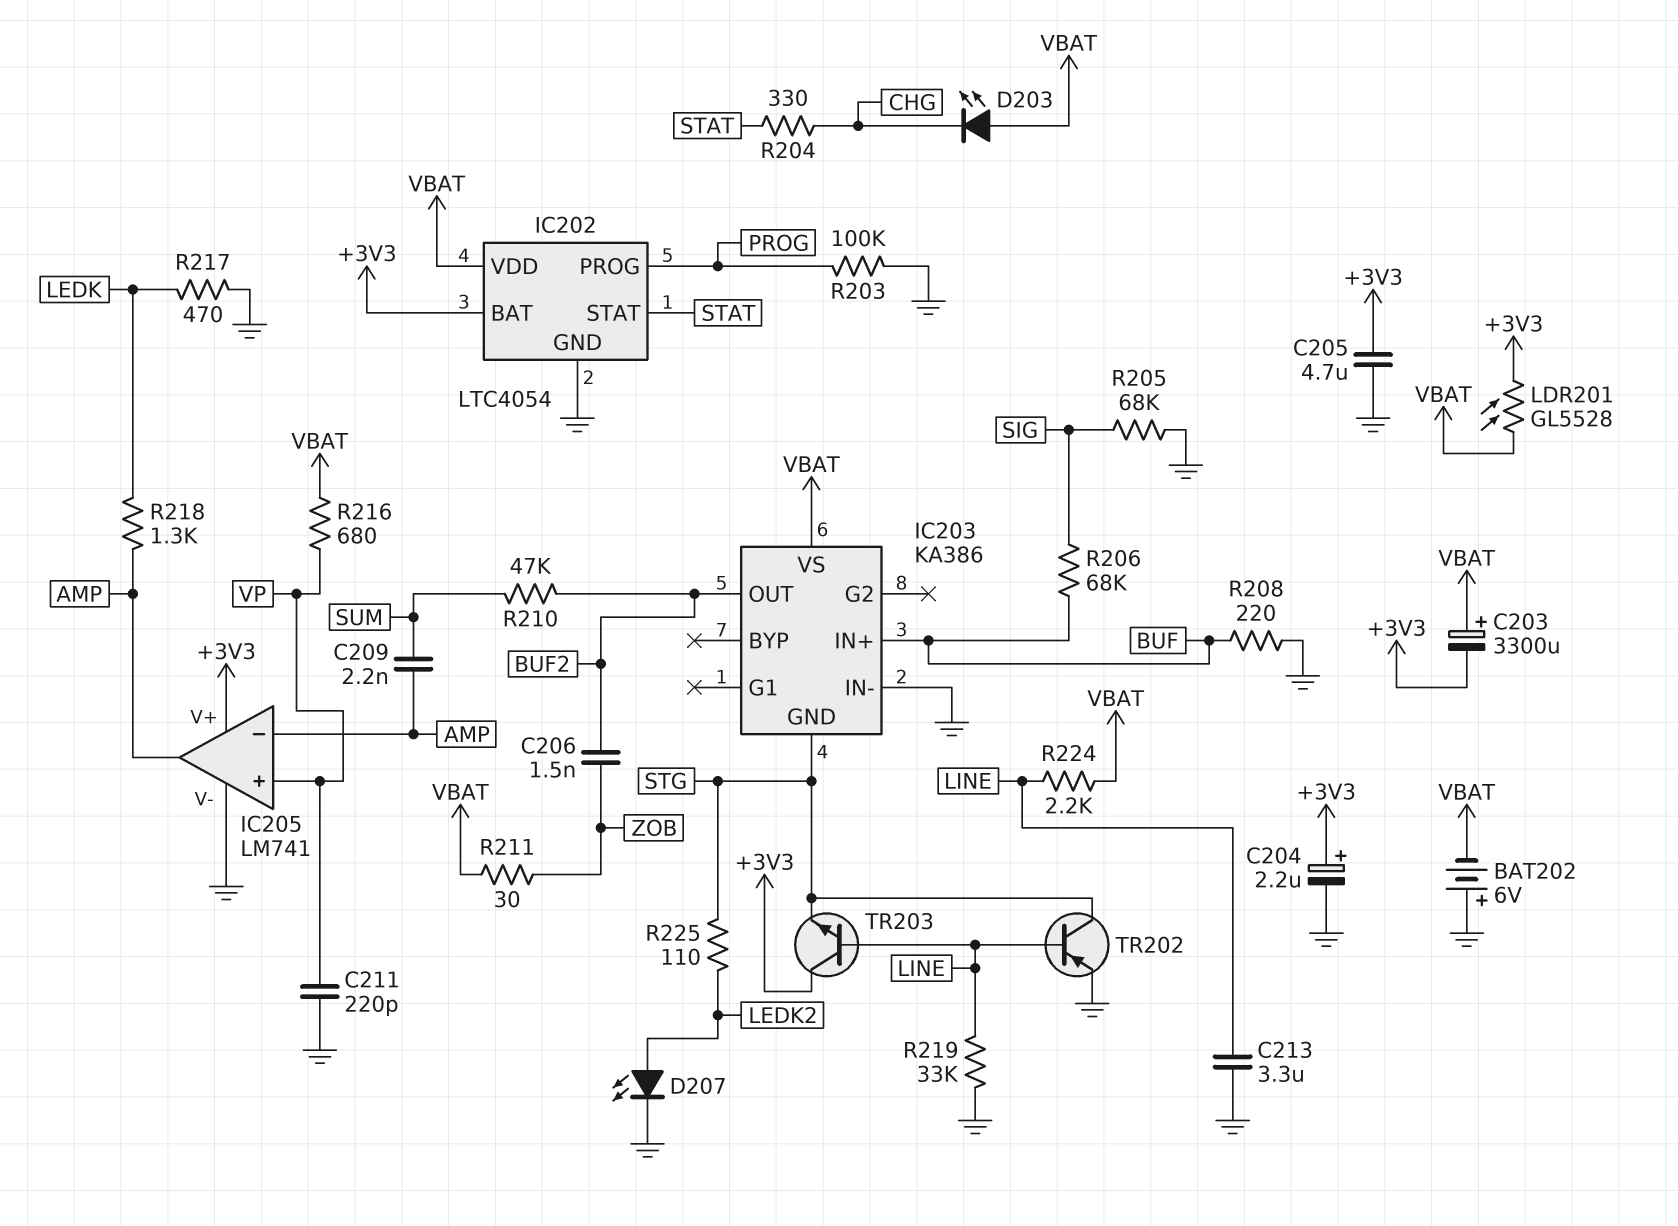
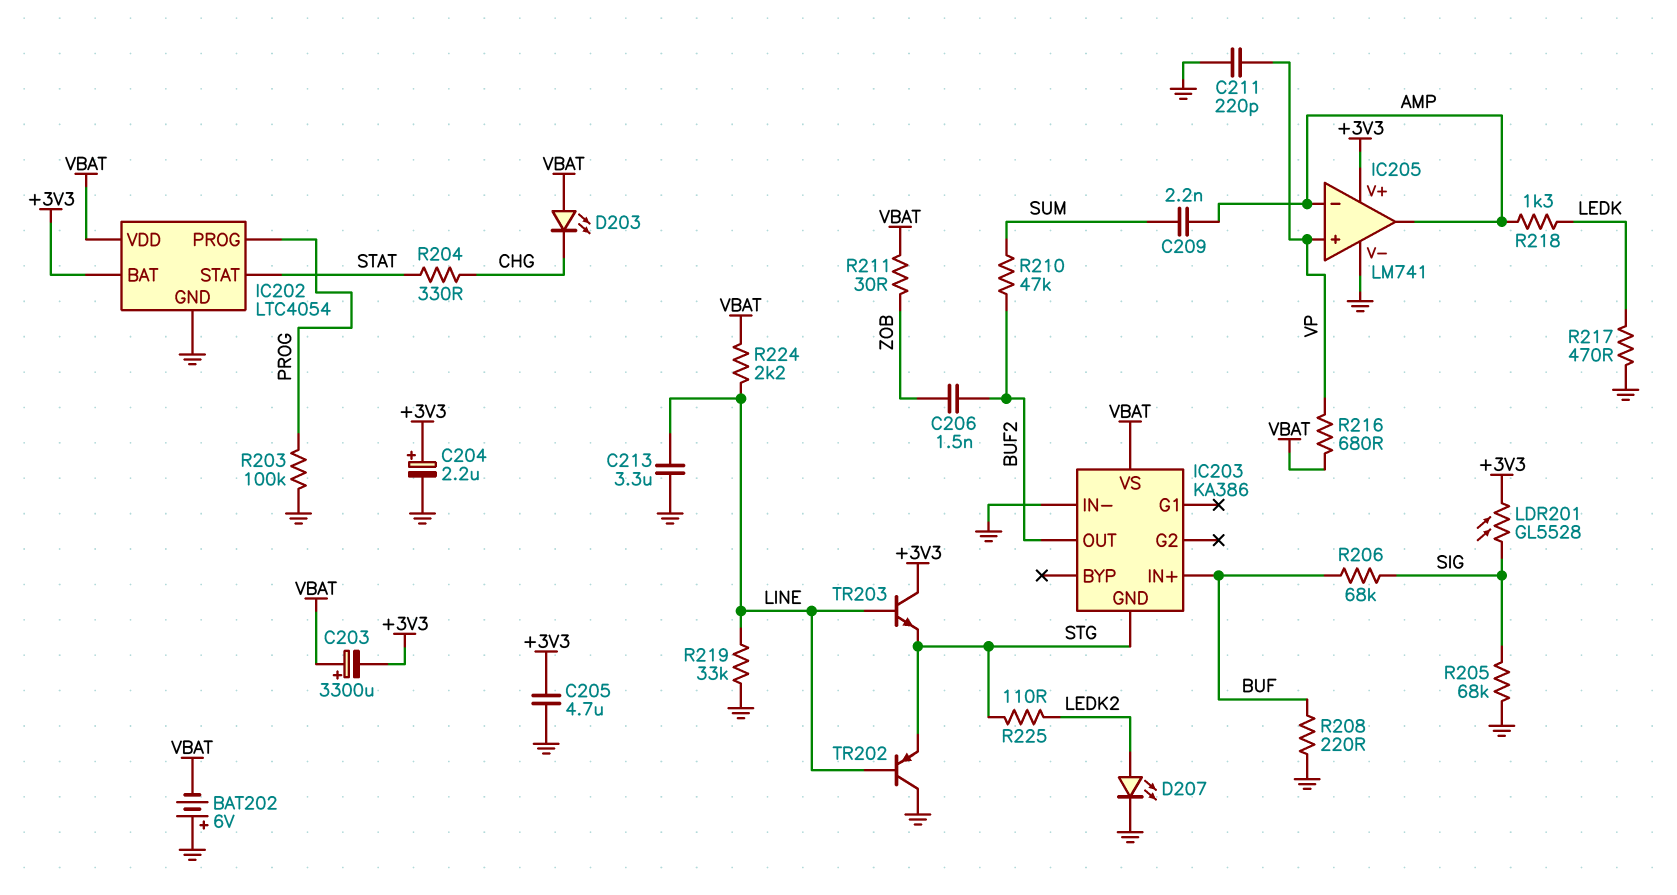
LDR201: GL5528 (+3V3, VBAT) -> GL5528 (+3V3, SIG)
TR202: PNP (B LINE, C STG, E GND) -> PNP (B LINE, C GND, E STG)

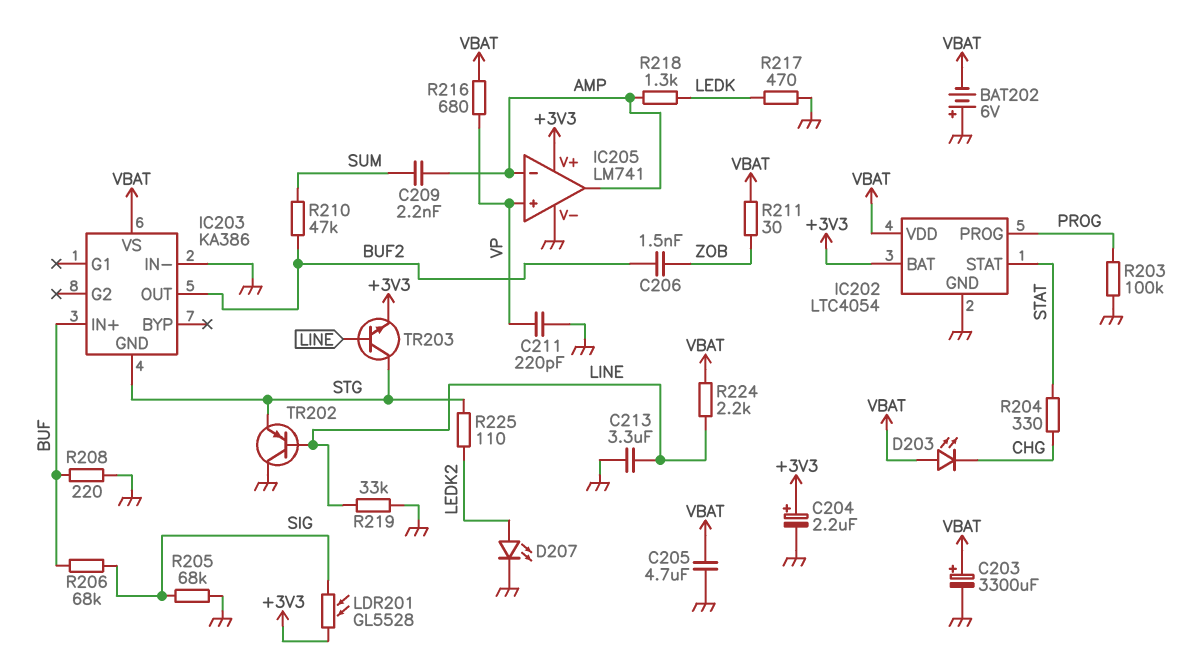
C203: 3300uF (plus VBAT, minus +3V3) -> 3300uF (plus VBAT, minus GND)
C205: 4.7uF (+3V3, GND) -> 4.7uF (GND, VBAT)
TR203: NPN (B LINE, C +3V3, E STG) -> NPN (B LINE, C STG, E +3V3)

